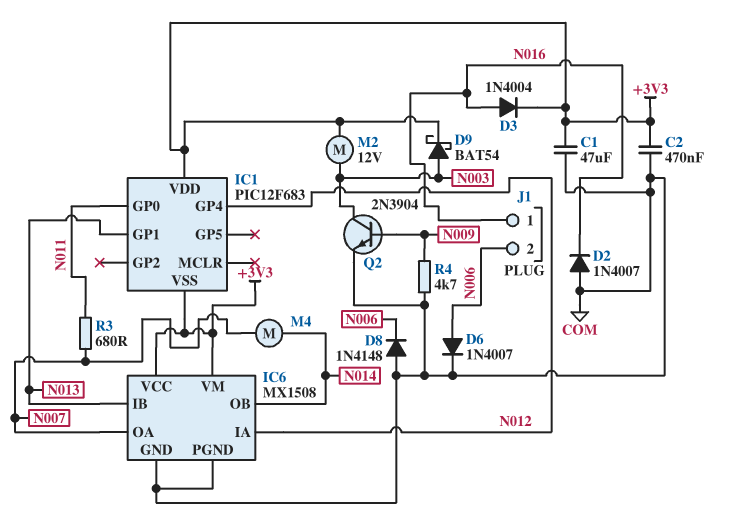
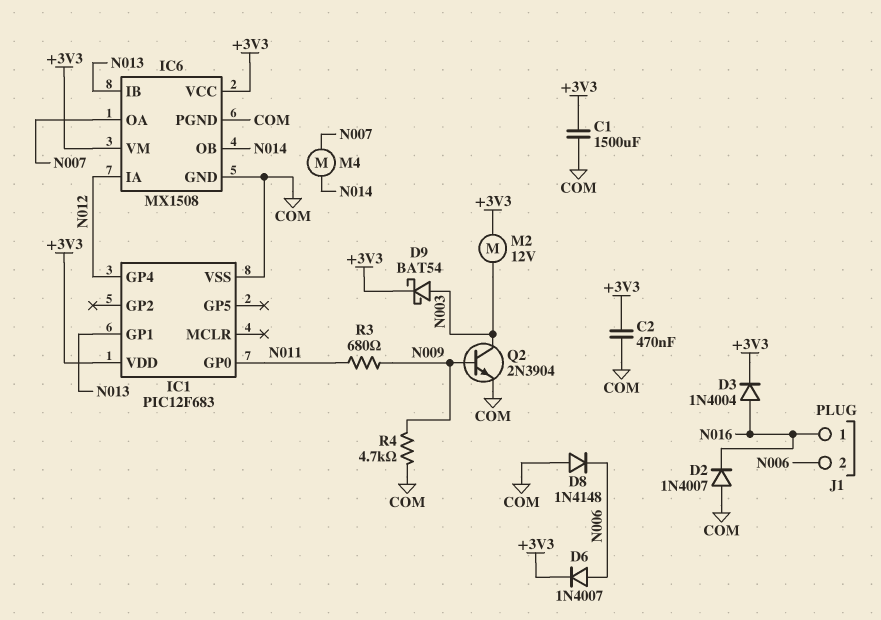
C1: 47uF (+3V3, COM) -> 1500uF (+3V3, COM)
D6: diode 1N4007 (A N006, K COM) -> diode 1N4007 (A N006, K +3V3)
IC1 pin VSS: +3V3 -> COM
R3: 680 (N007, N011) -> 680 (N009, N011)

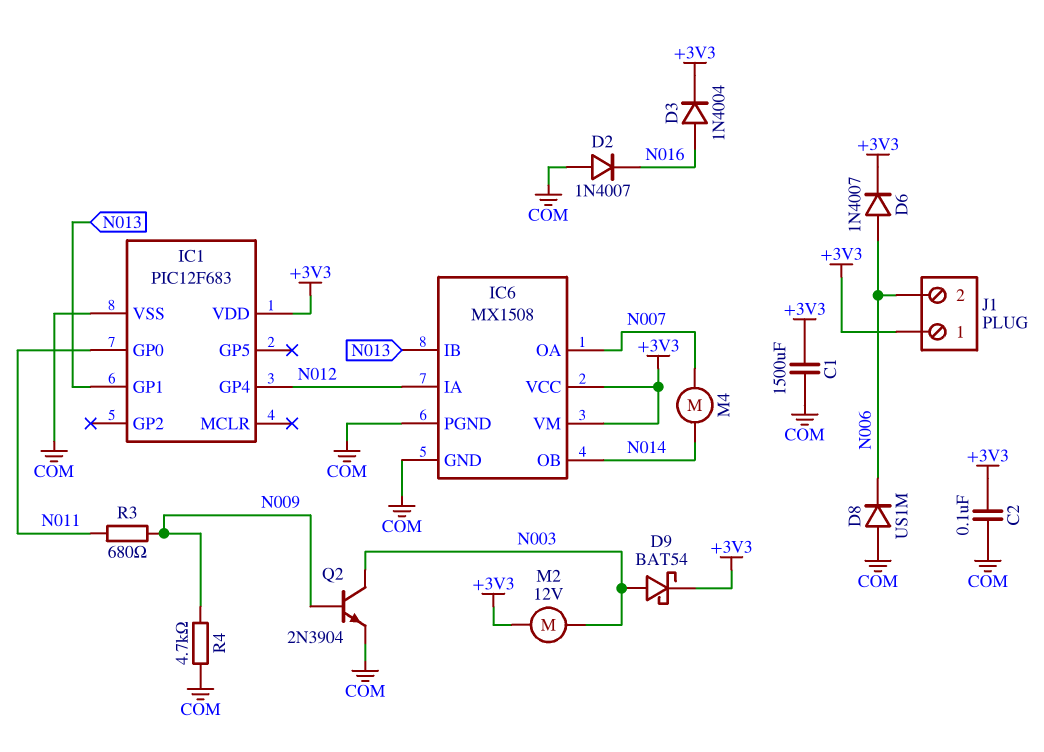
C2: 470nF (+3V3, COM) -> 100nF (+3V3, COM)
D8: diode 1N4148 (A COM, K N006) -> diode US1M (A COM, K N006)
J1 pin 1: N016 -> +3V3

